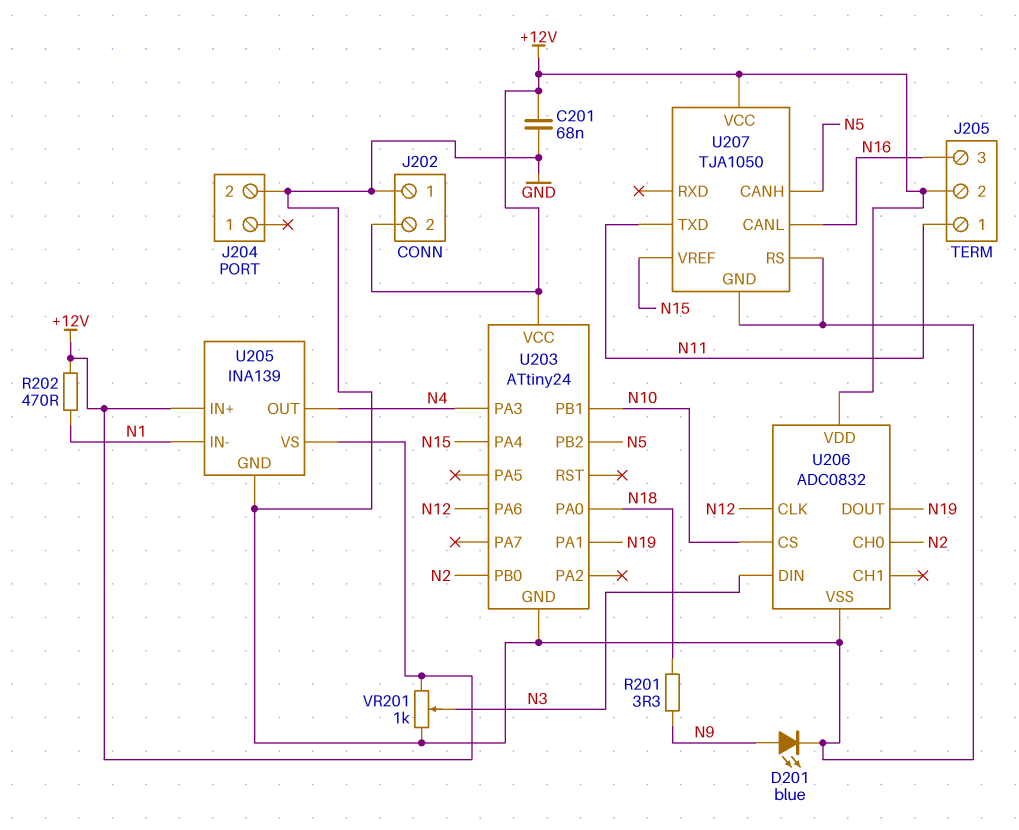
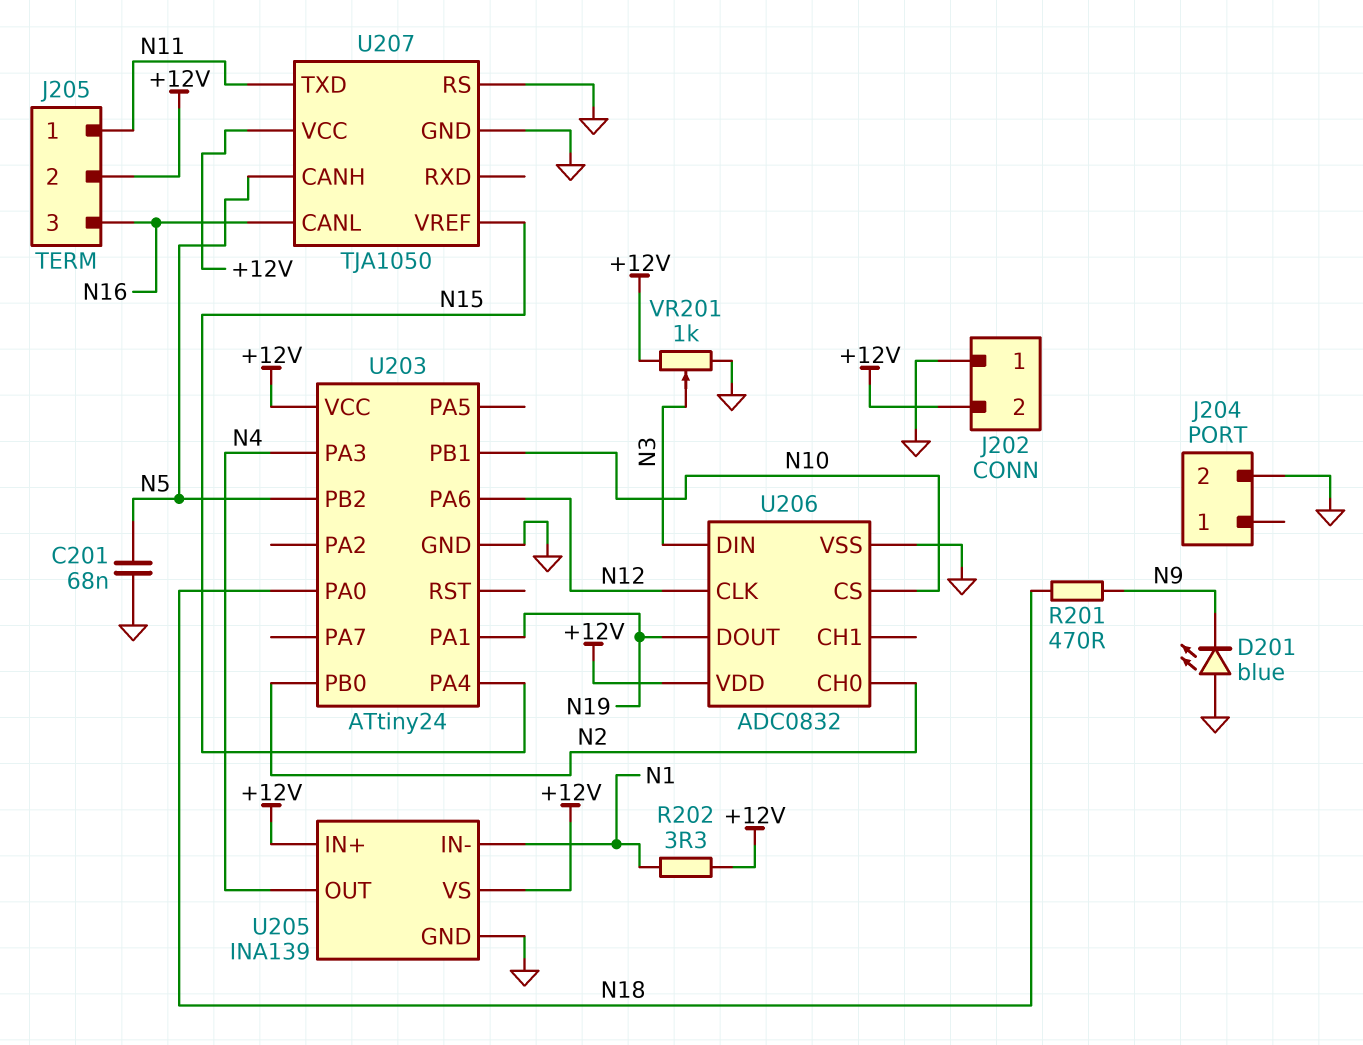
C201: 68nF (+12V, GND) -> 68nF (GND, N5)
D201: LED blue (A N9, K GND) -> LED blue (A GND, K N9)
R201: 3.3 (N9, N18) -> 470 (N9, N18)
R202: 470 (+12V, N1) -> 3.3 (+12V, N1)

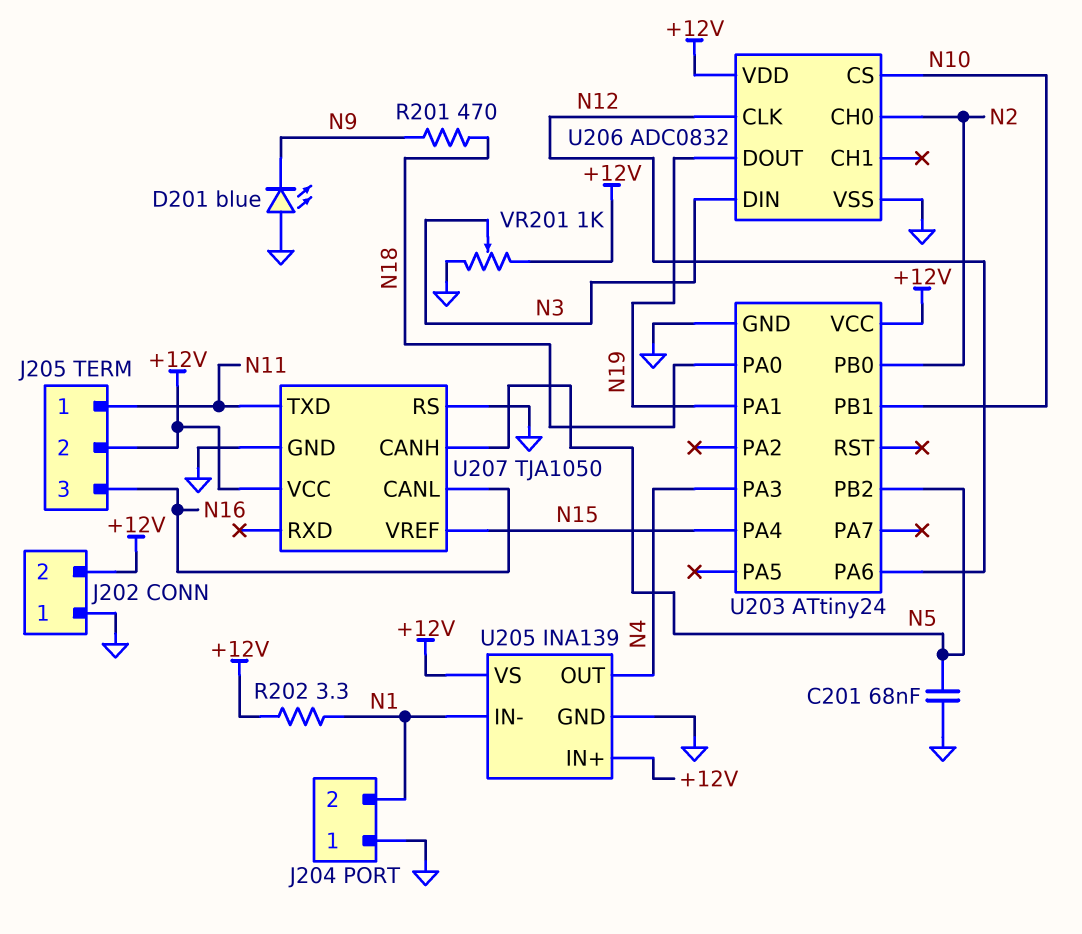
J204 pin 1: none -> GND
J204 pin 2: GND -> N1

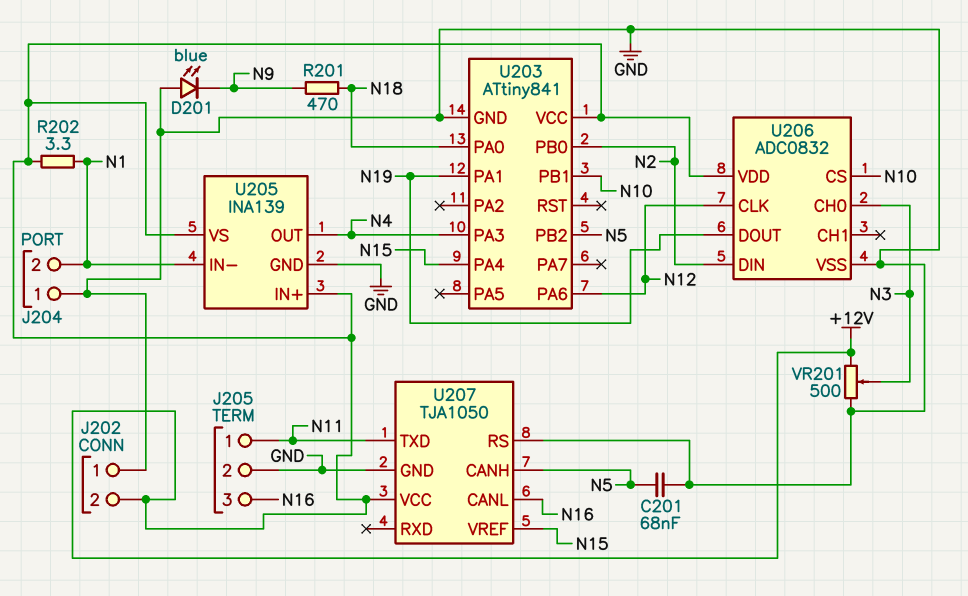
J205 pin 2: +12V -> GND
U203: ATtiny24 -> ATtiny841
U206 pin CH0: N2 -> N3
U206 pin DIN: N3 -> N2
VR201: 1k (+12V, GND, wiper N3) -> 500 (+12V, GND, wiper N3)

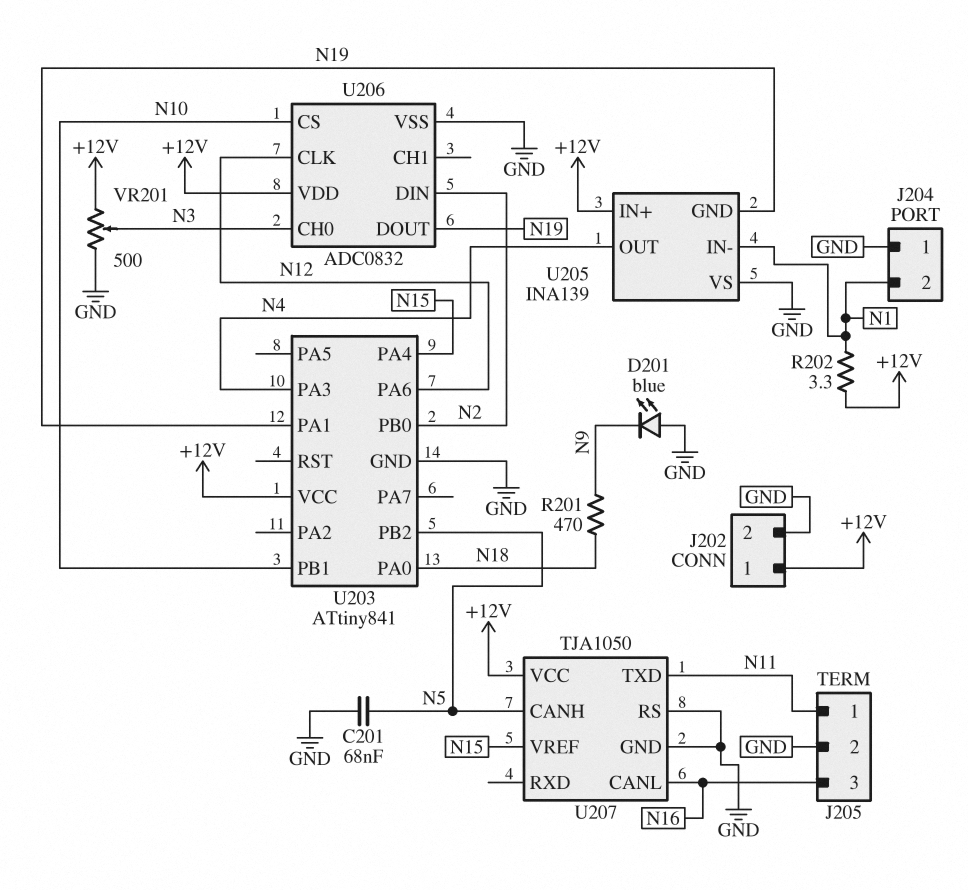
J202 pin 1: GND -> +12V
J202 pin 2: +12V -> GND
U205 pin GND: GND -> N19
U205 pin VS: +12V -> GND

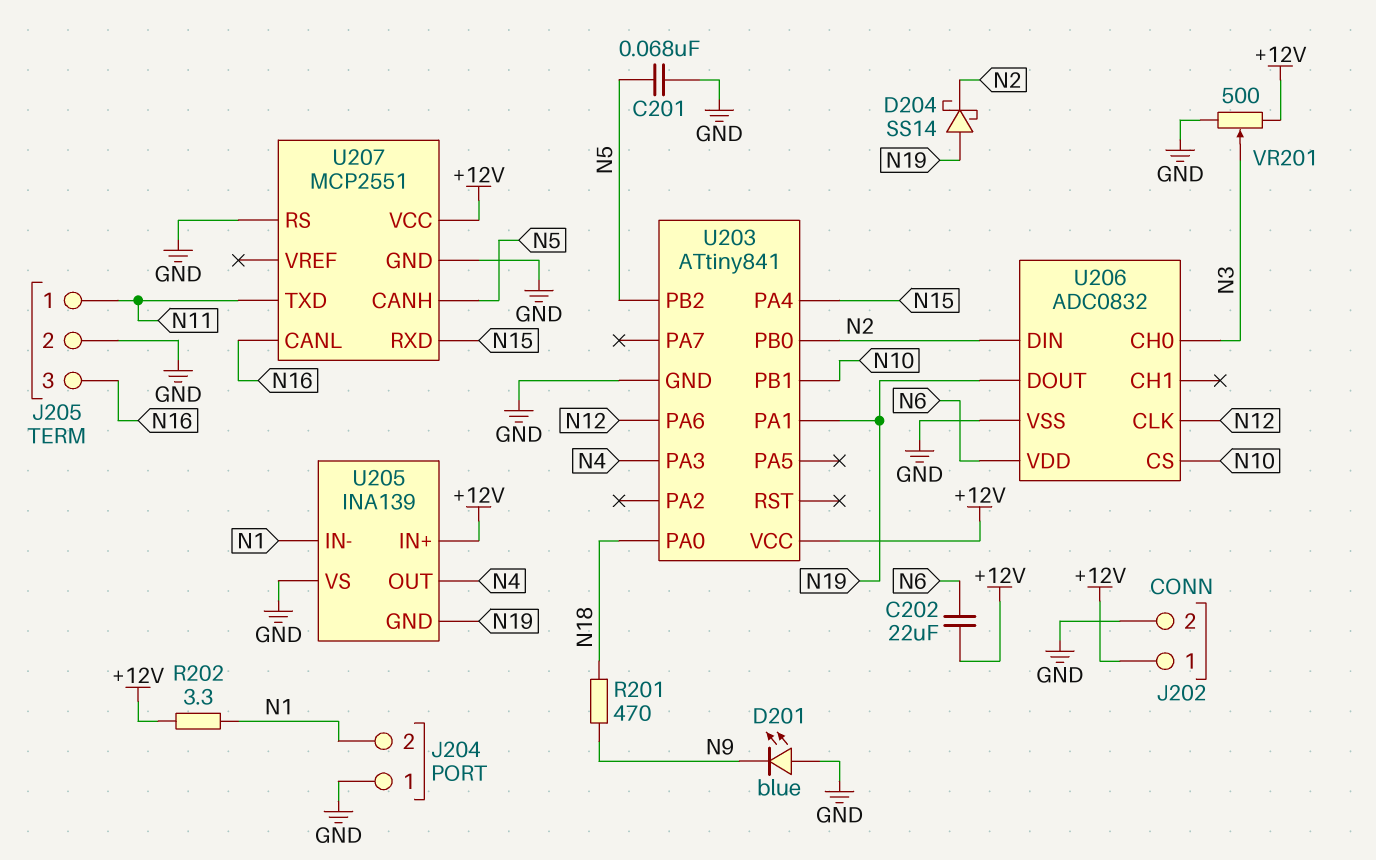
C202: none -> 22uF (+12V, N6)
D204: none -> schottky SS14 (A N19, K N2)
U206 pin VDD: +12V -> N6
U207: TJA1050 -> MCP2551
U207 pin RXD: none -> N15
U207 pin VREF: N15 -> none

